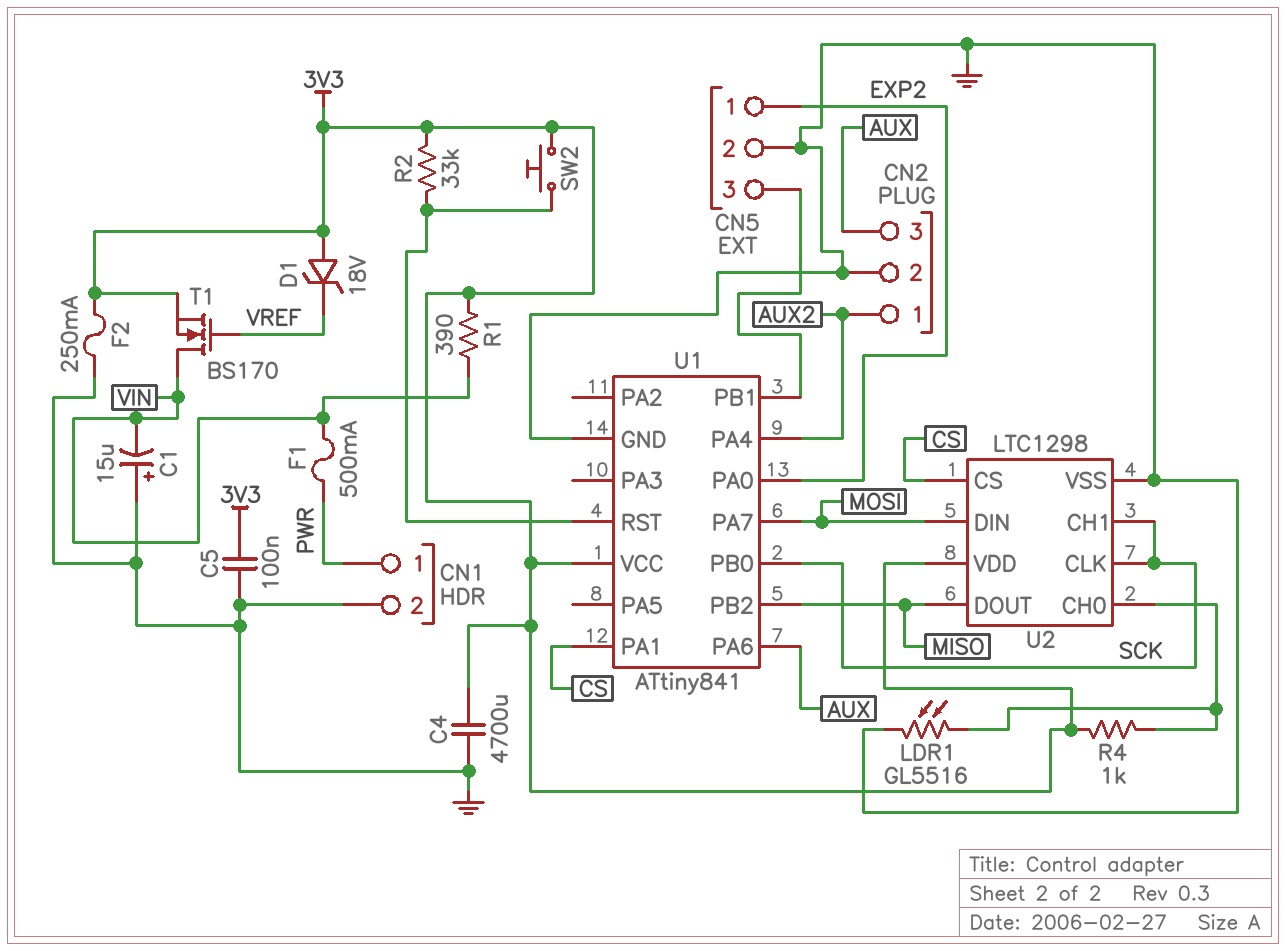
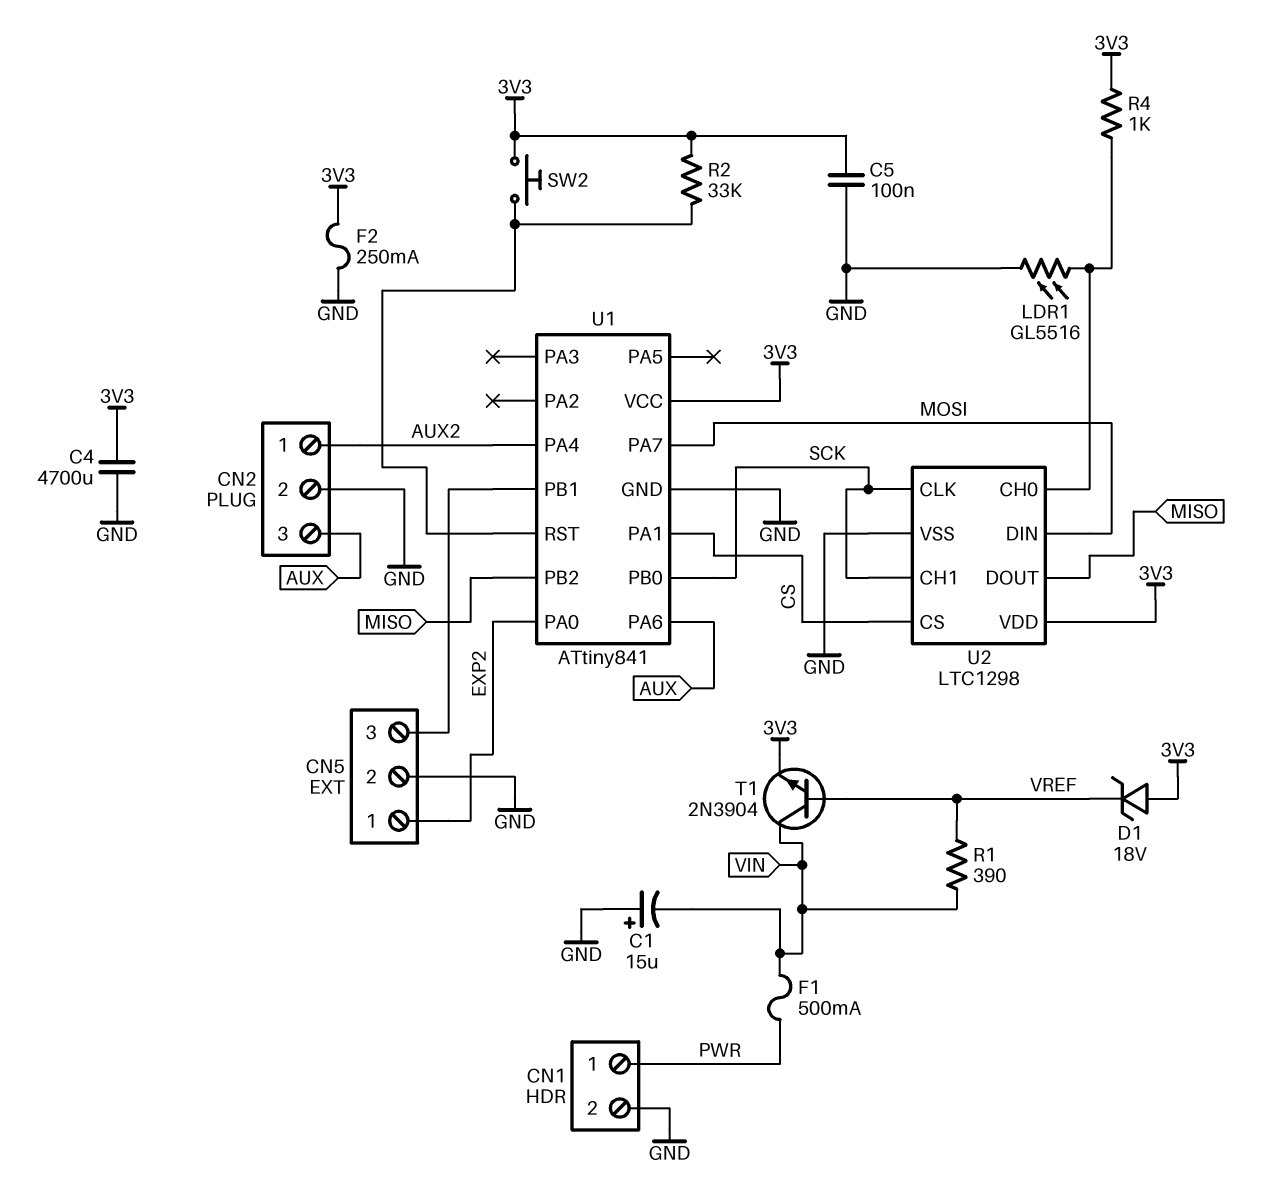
R1: 390 (3V3, VIN) -> 390 (VIN, VREF)
T1: NMOS BS170 (G VREF, D VIN, S 3V3) -> NPN 2N3904 (B VREF, C VIN, E 3V3)

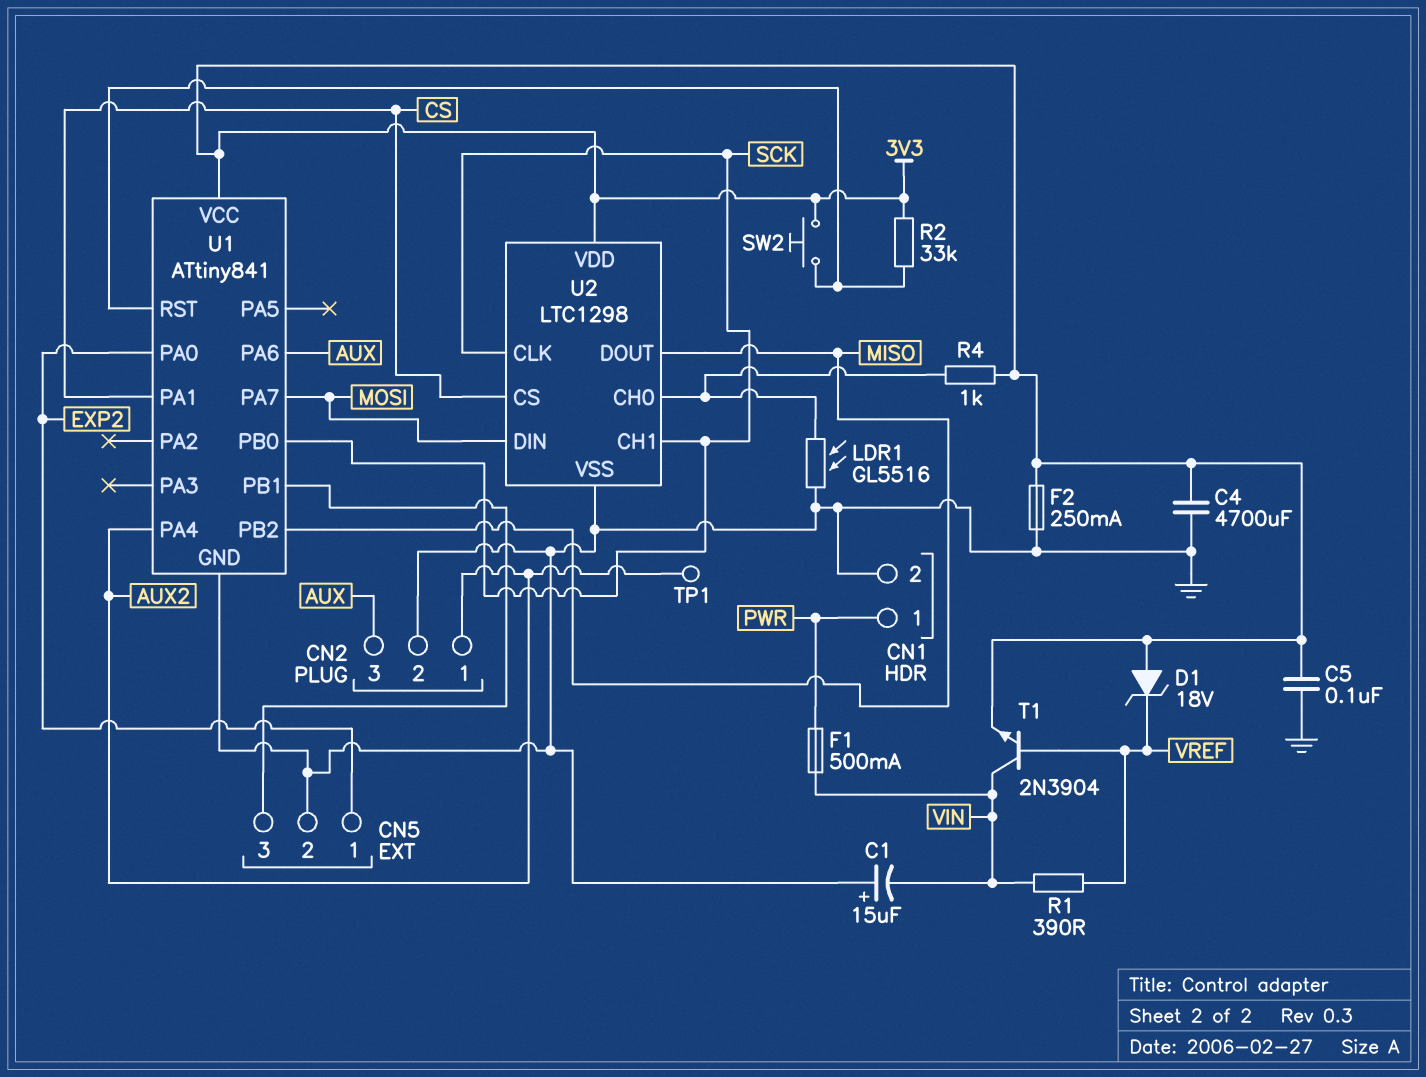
TP1: none -> test point (AUX2)

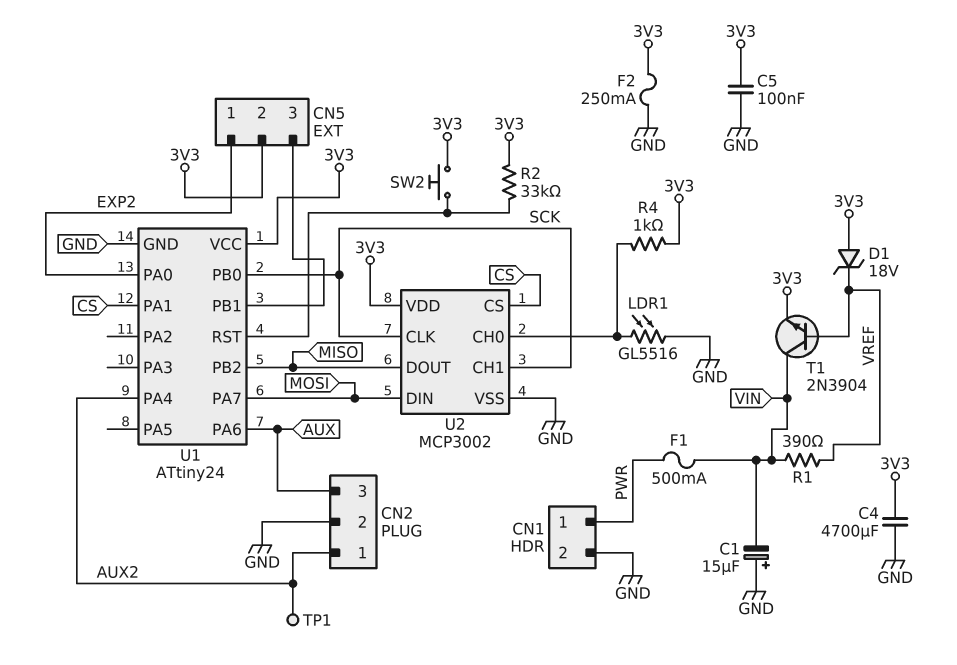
CN5 pin 2: GND -> 3V3
U1: ATtiny841 -> ATtiny24
U2: LTC1298 -> MCP3002

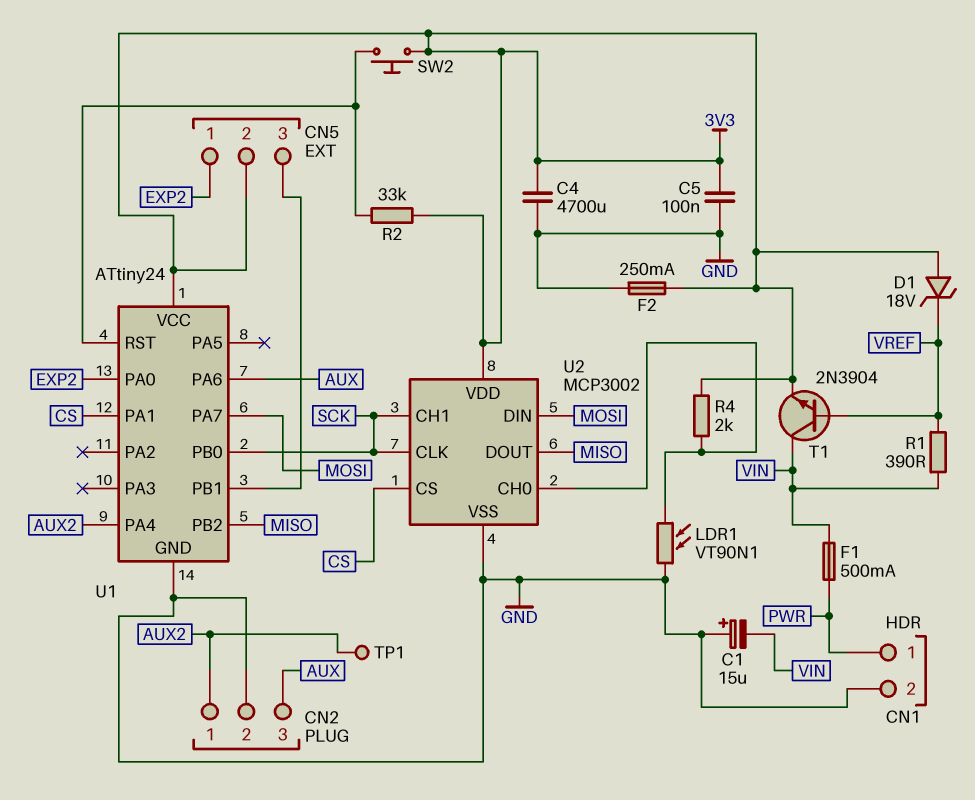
LDR1: GL5516 (GND, U2/CH0) -> VT90N1 (GND, U2/CH0)
R4: 1k (3V3, U2/CH0) -> 2k (3V3, U2/CH0)

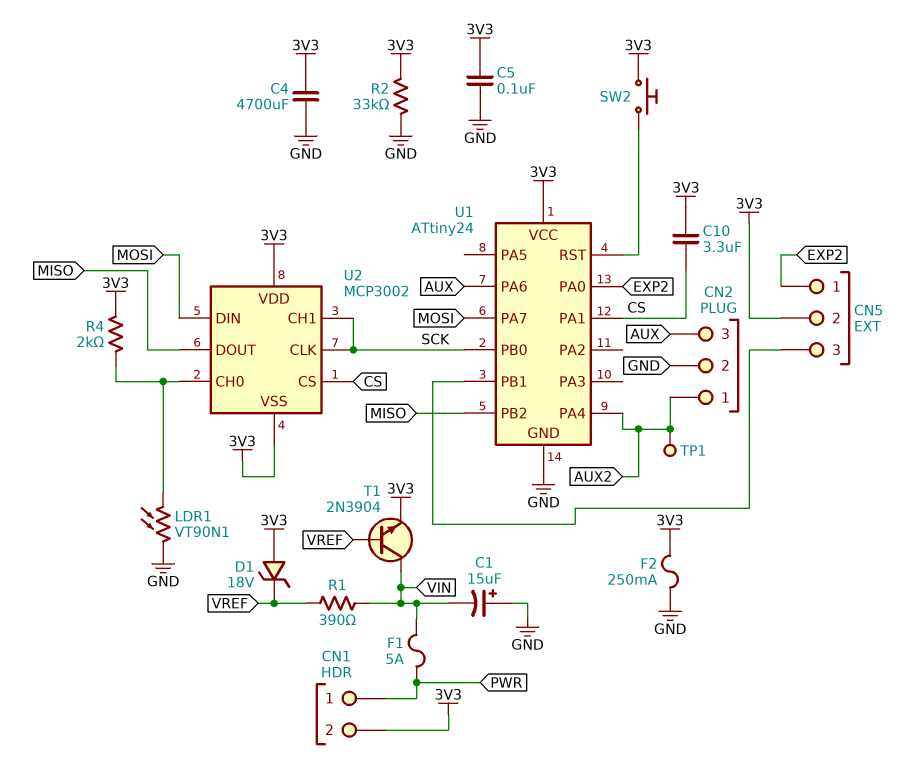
C10: none -> 3.3uF (3V3, CS)
CN1 pin 2: GND -> 3V3
F1: 500mA (PWR, VIN) -> 5A (PWR, VIN)
R2: 33k (3V3, U1/RST) -> 33k (3V3, GND)
U2 pin VSS: GND -> 3V3

